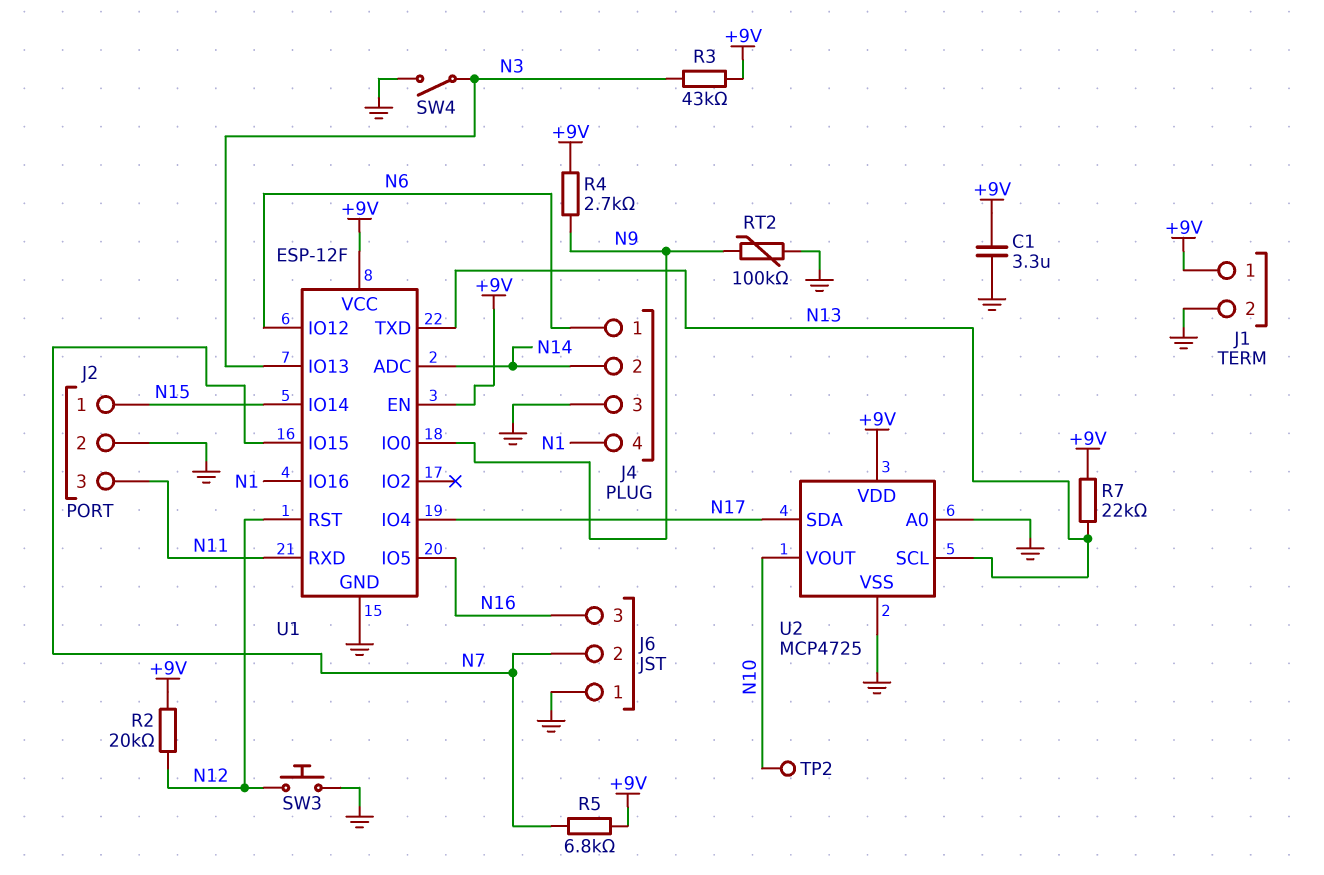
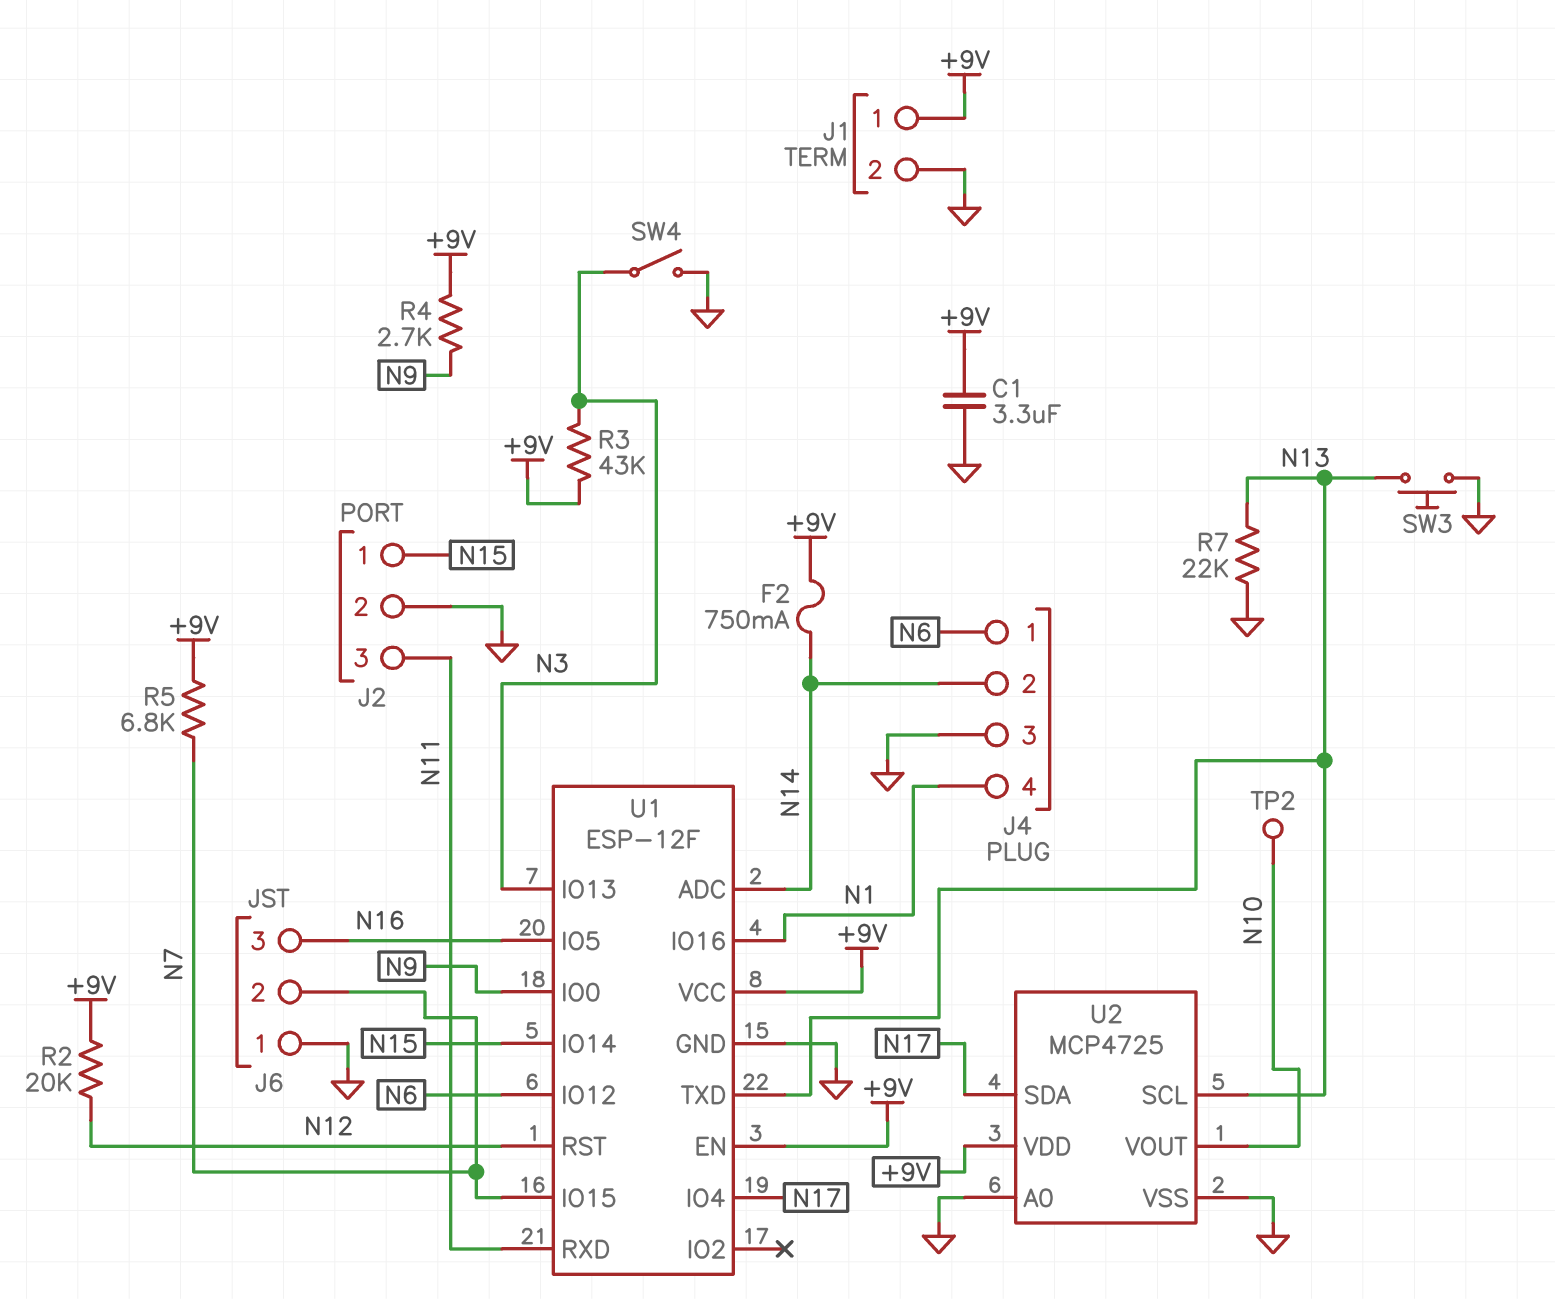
F2: none -> 750mA (+9V, N14)
R7: 22k (+9V, N13) -> 22k (GND, N13)
RT2: 100k (GND, N9) -> none
SW3: button (GND, N12) -> button (GND, N13)

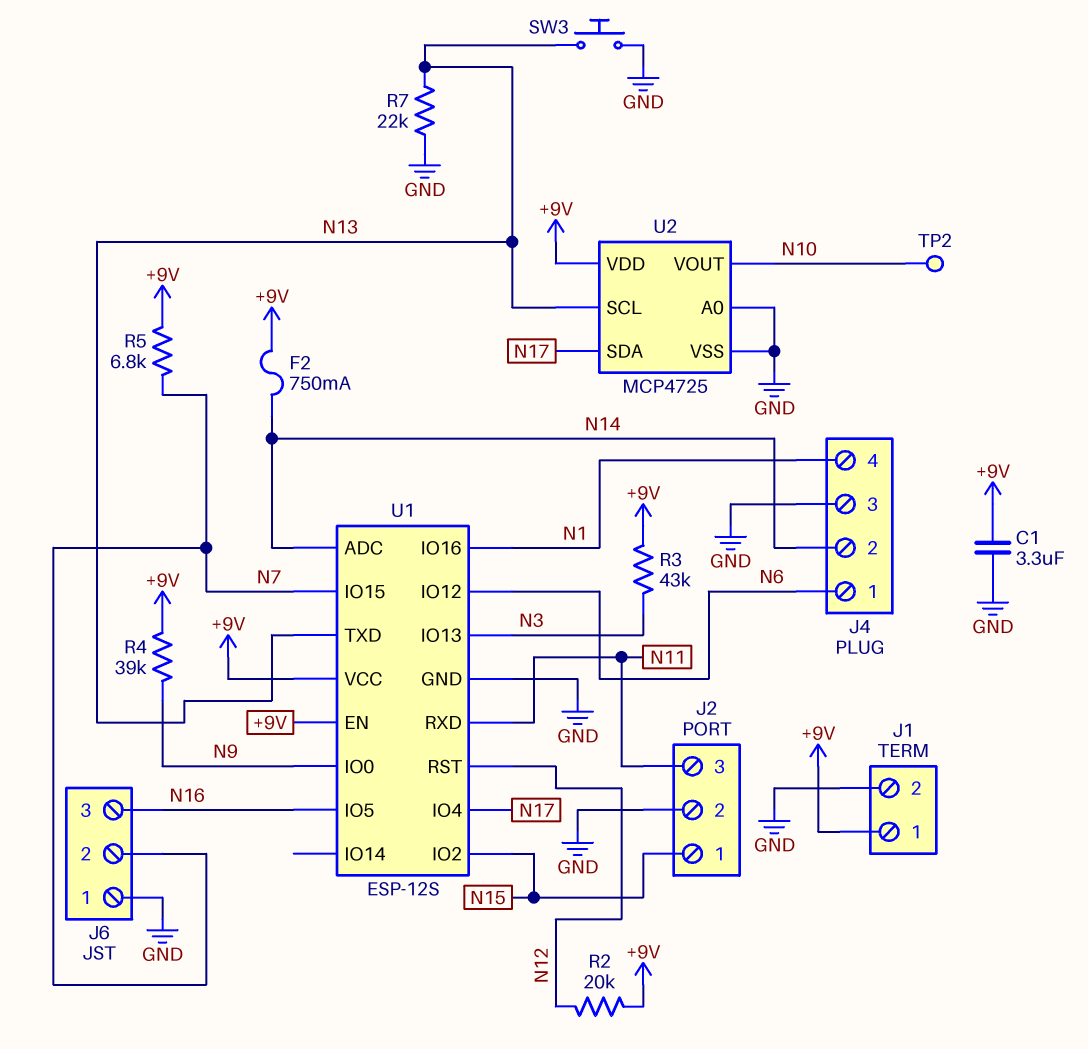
R4: 2.7k (+9V, N9) -> 39k (+9V, N9)
SW4: switch (GND, N3) -> none
U1: ESP-12F -> ESP-12S
U1 pin IO2: none -> N15
U1 pin IO14: N15 -> none

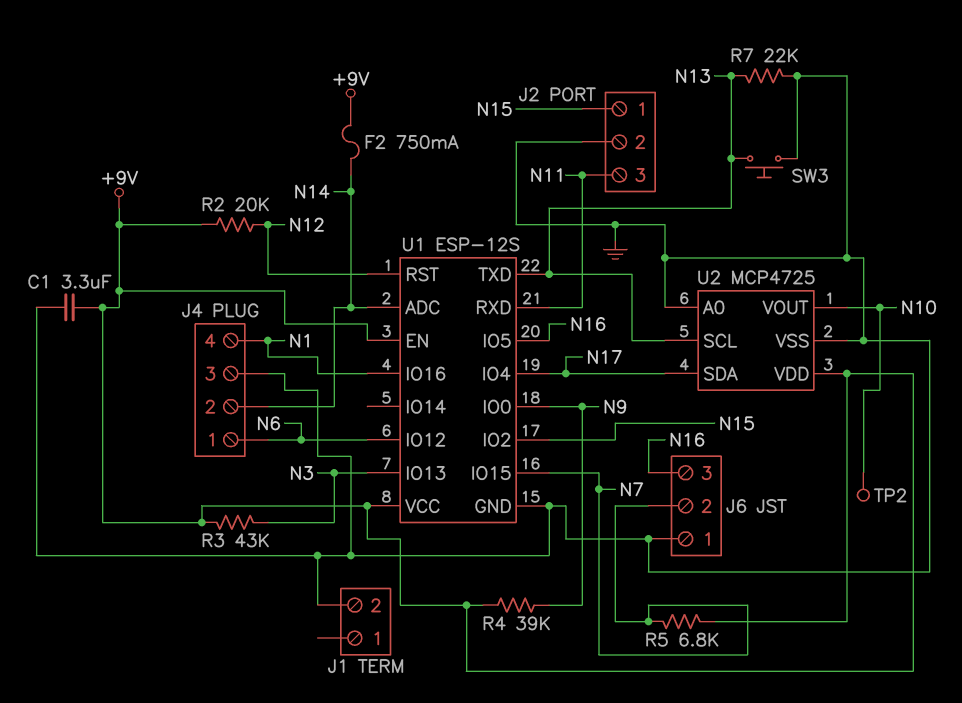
J1 pin 1: +9V -> none

